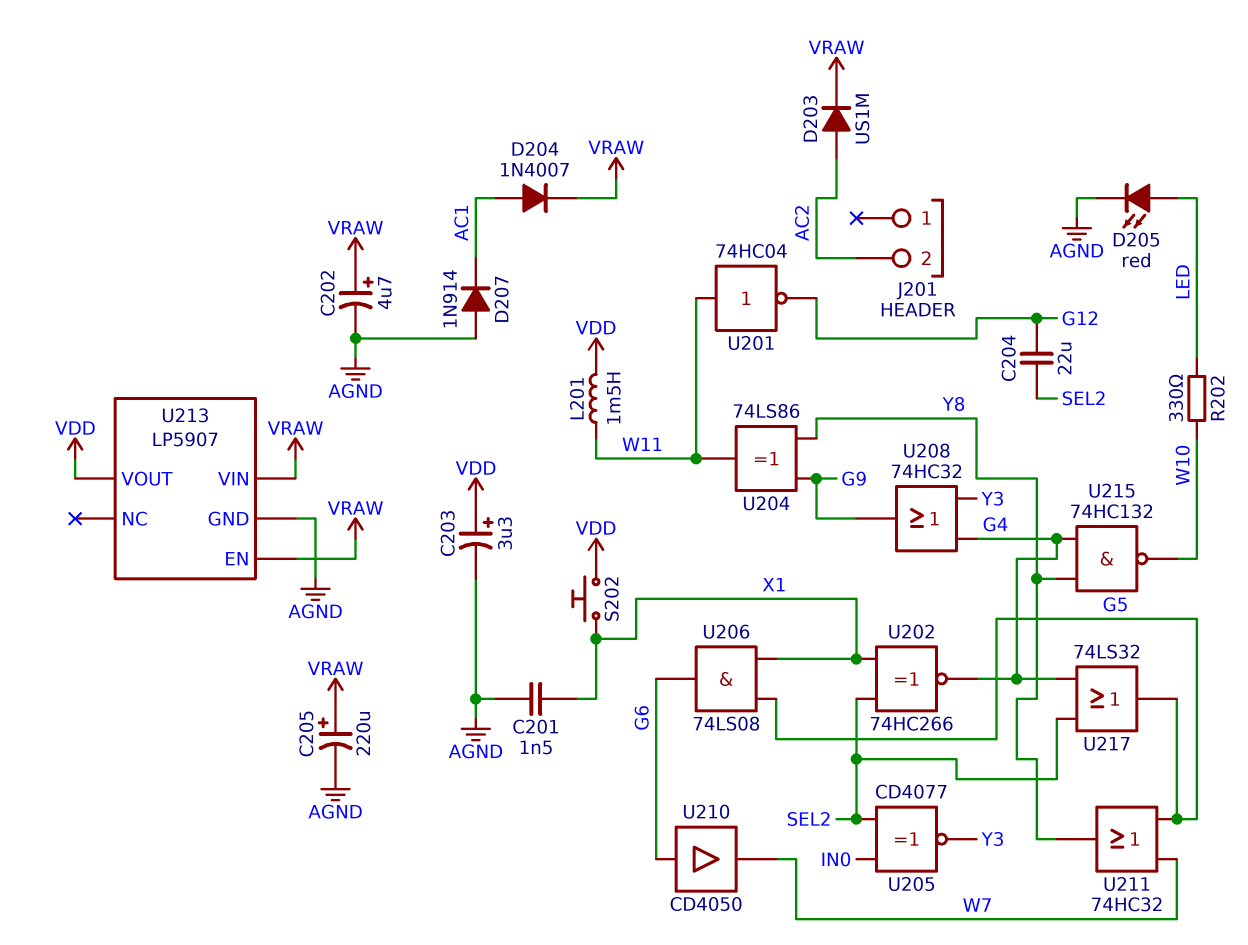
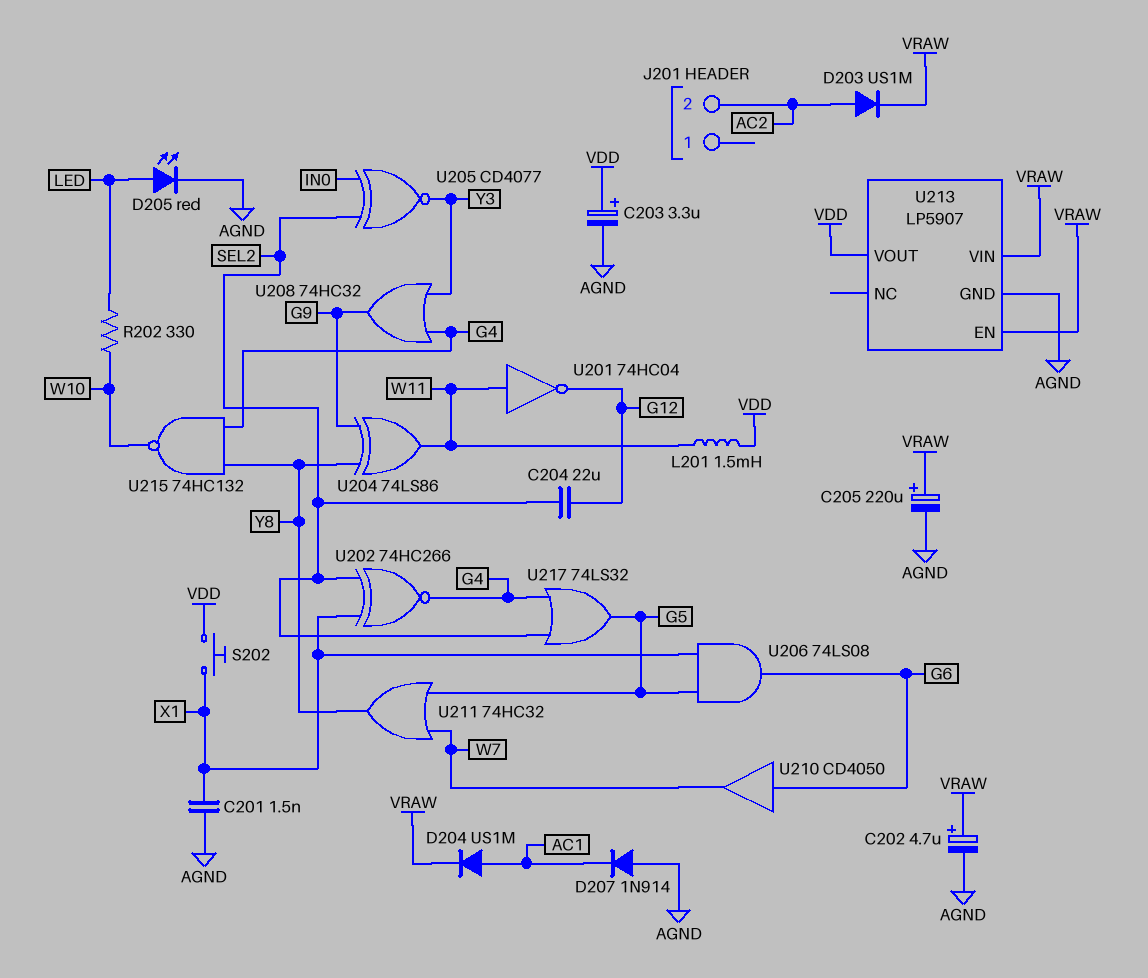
D204: diode 1N4007 (A AC1, K VRAW) -> diode US1M (A AC1, K VRAW)

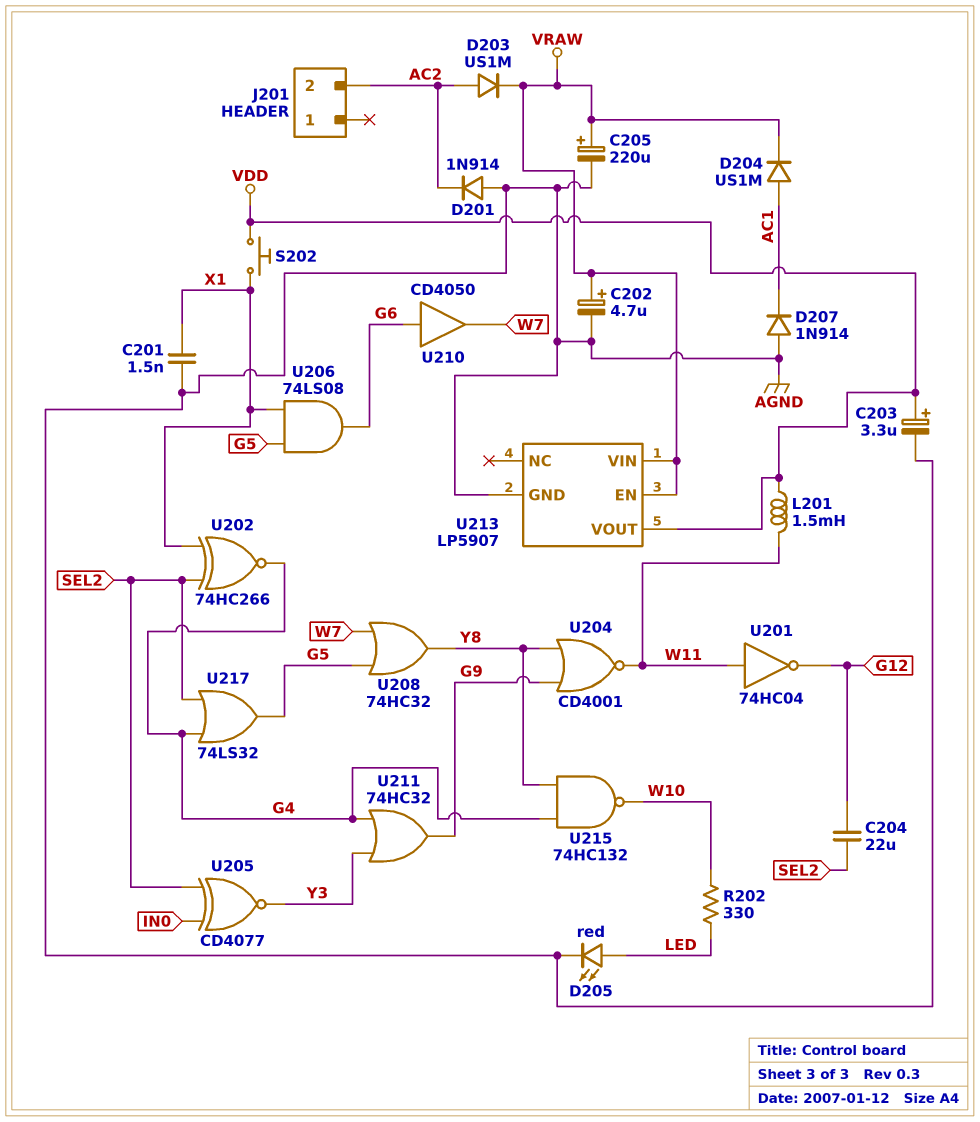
D201: none -> diode 1N914 (A AGND, K AC2)
U204: XOR 74LS86 (in G9, in Y8, out W11) -> NOR CD4001 (in G9, in Y8, out W11)
U208: OR 74HC32 (in G4, in Y3, out G9) -> OR 74HC32 (in G5, in W7, out Y8)
U211: OR 74HC32 (in G5, in W7, out Y8) -> OR 74HC32 (in G4, in Y3, out G9)

